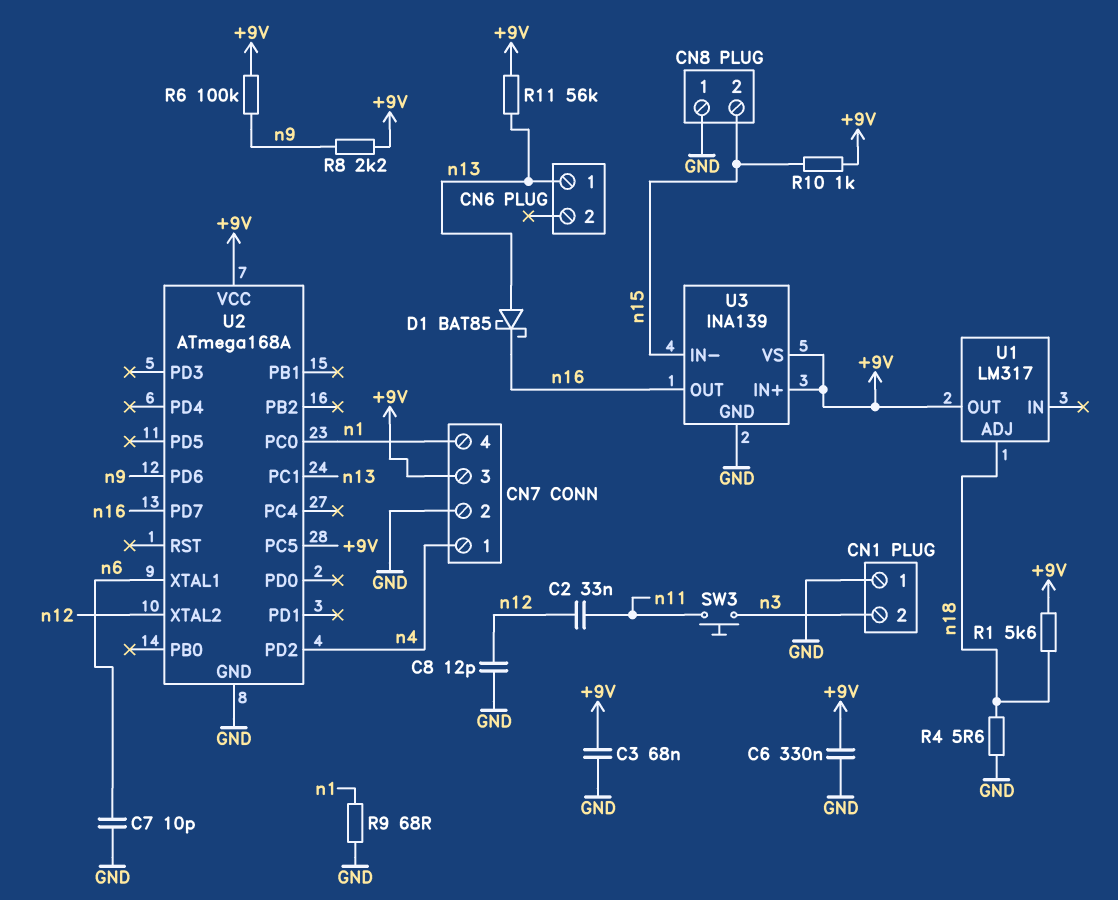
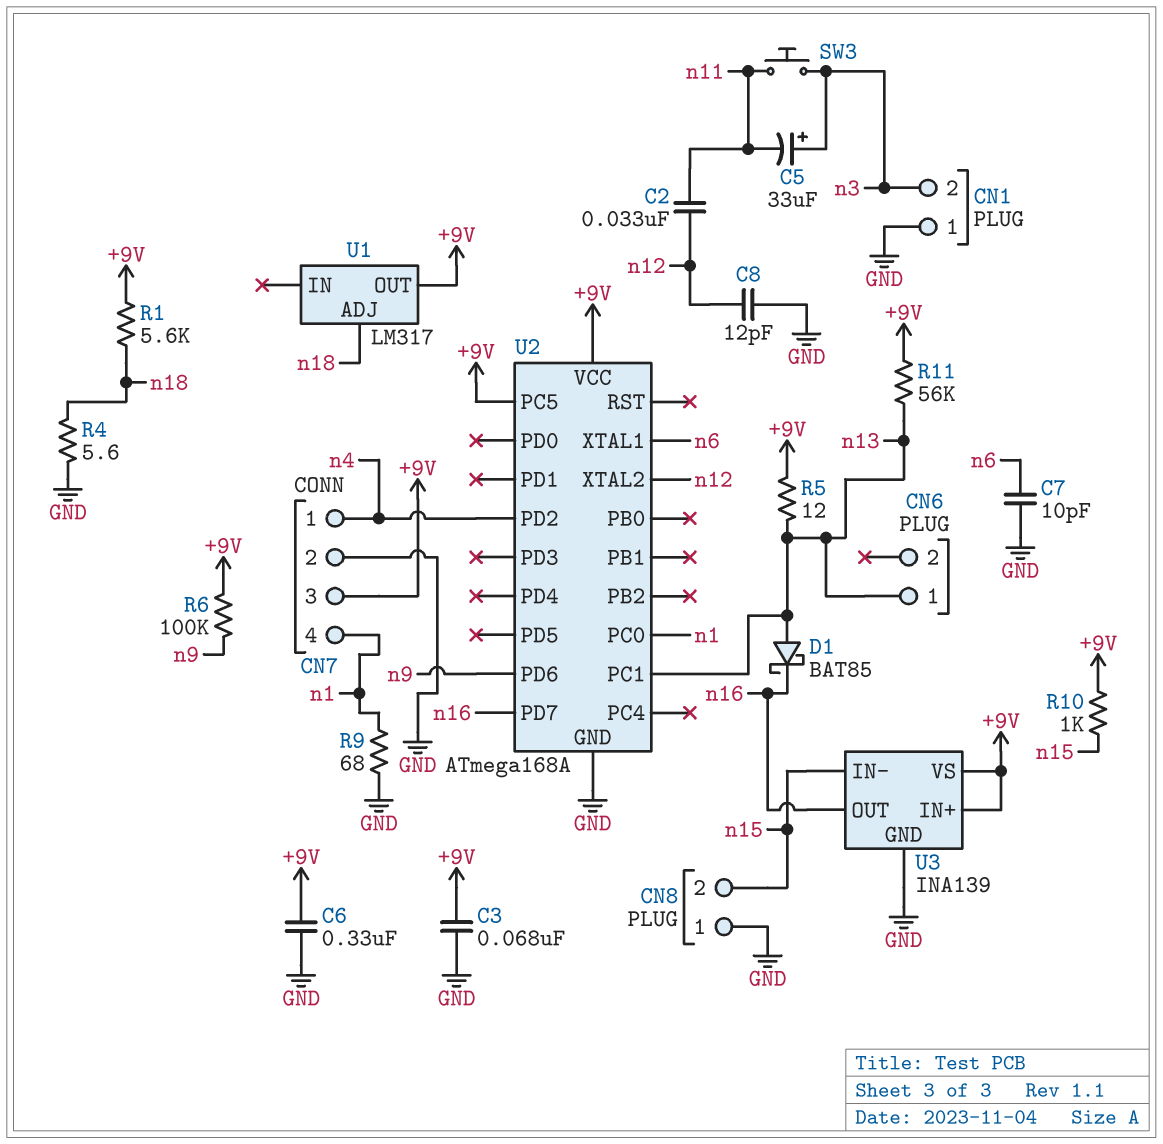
C5: none -> 33uF (plus n3, minus n11)
R5: none -> 12 (+9V, n13)
R8: 2.2k (+9V, n9) -> none

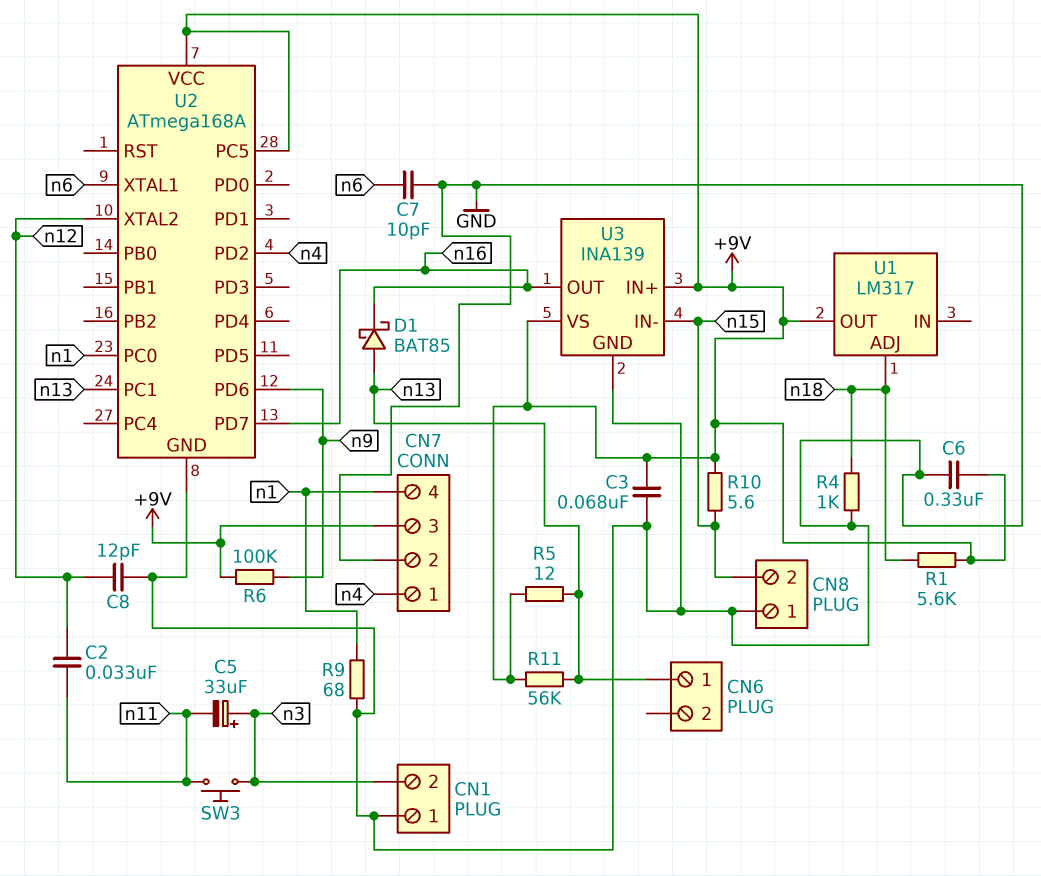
R4: 5.6 (GND, n18) -> 1k (GND, n18)
R10: 1k (+9V, n15) -> 5.6 (+9V, n15)

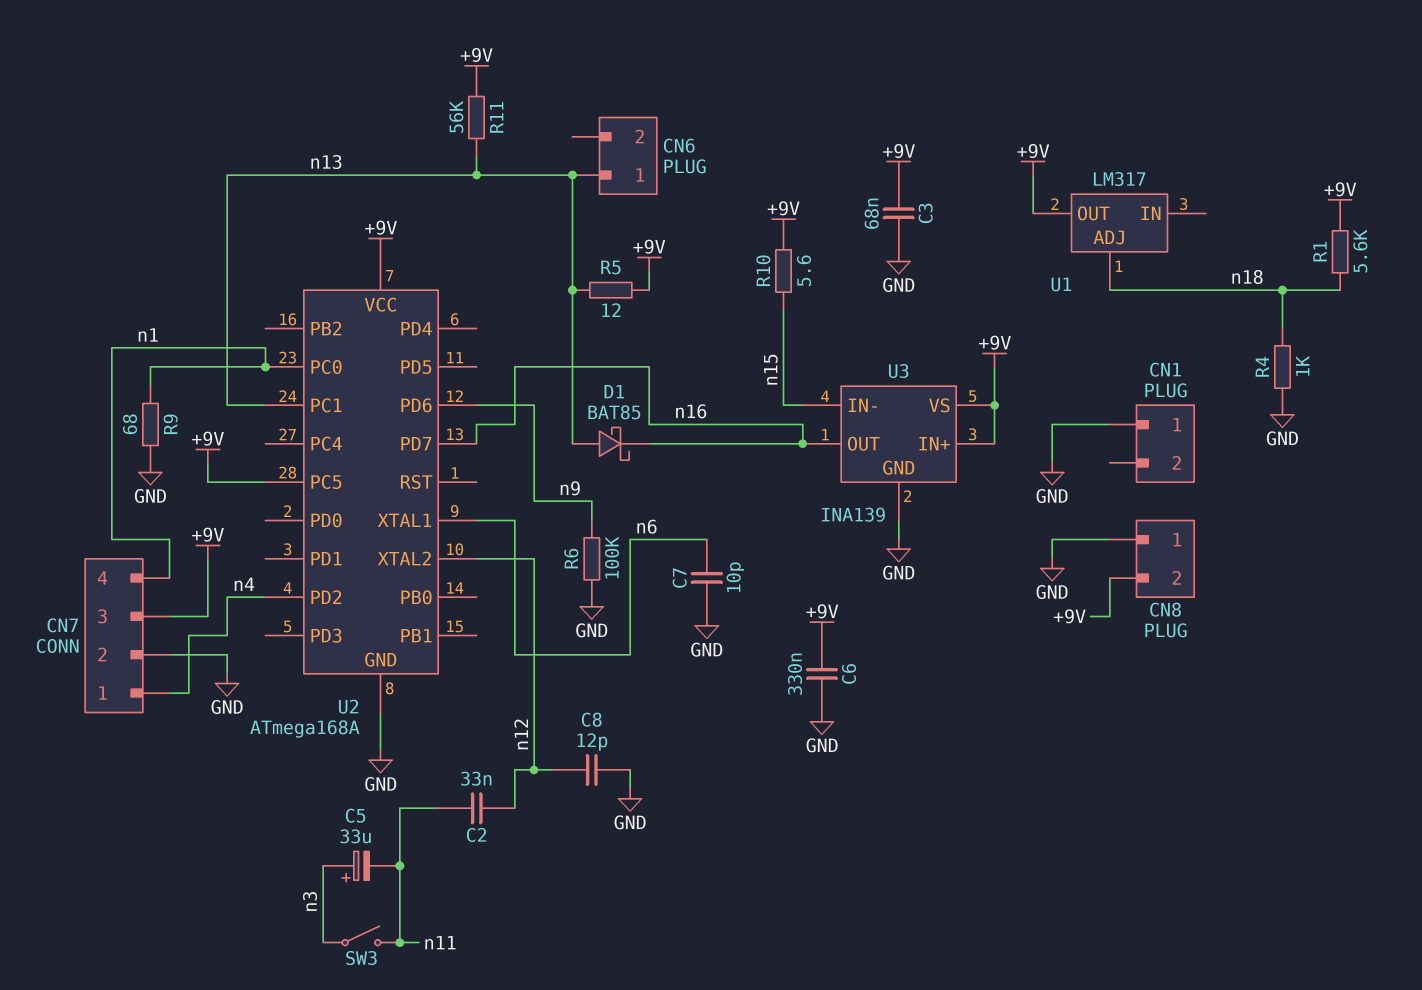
CN1 pin 2: n3 -> none
CN8 pin 2: n15 -> +9V
R6: 100k (+9V, n9) -> 100k (GND, n9)
SW3: button (n3, n11) -> switch (n3, n11)

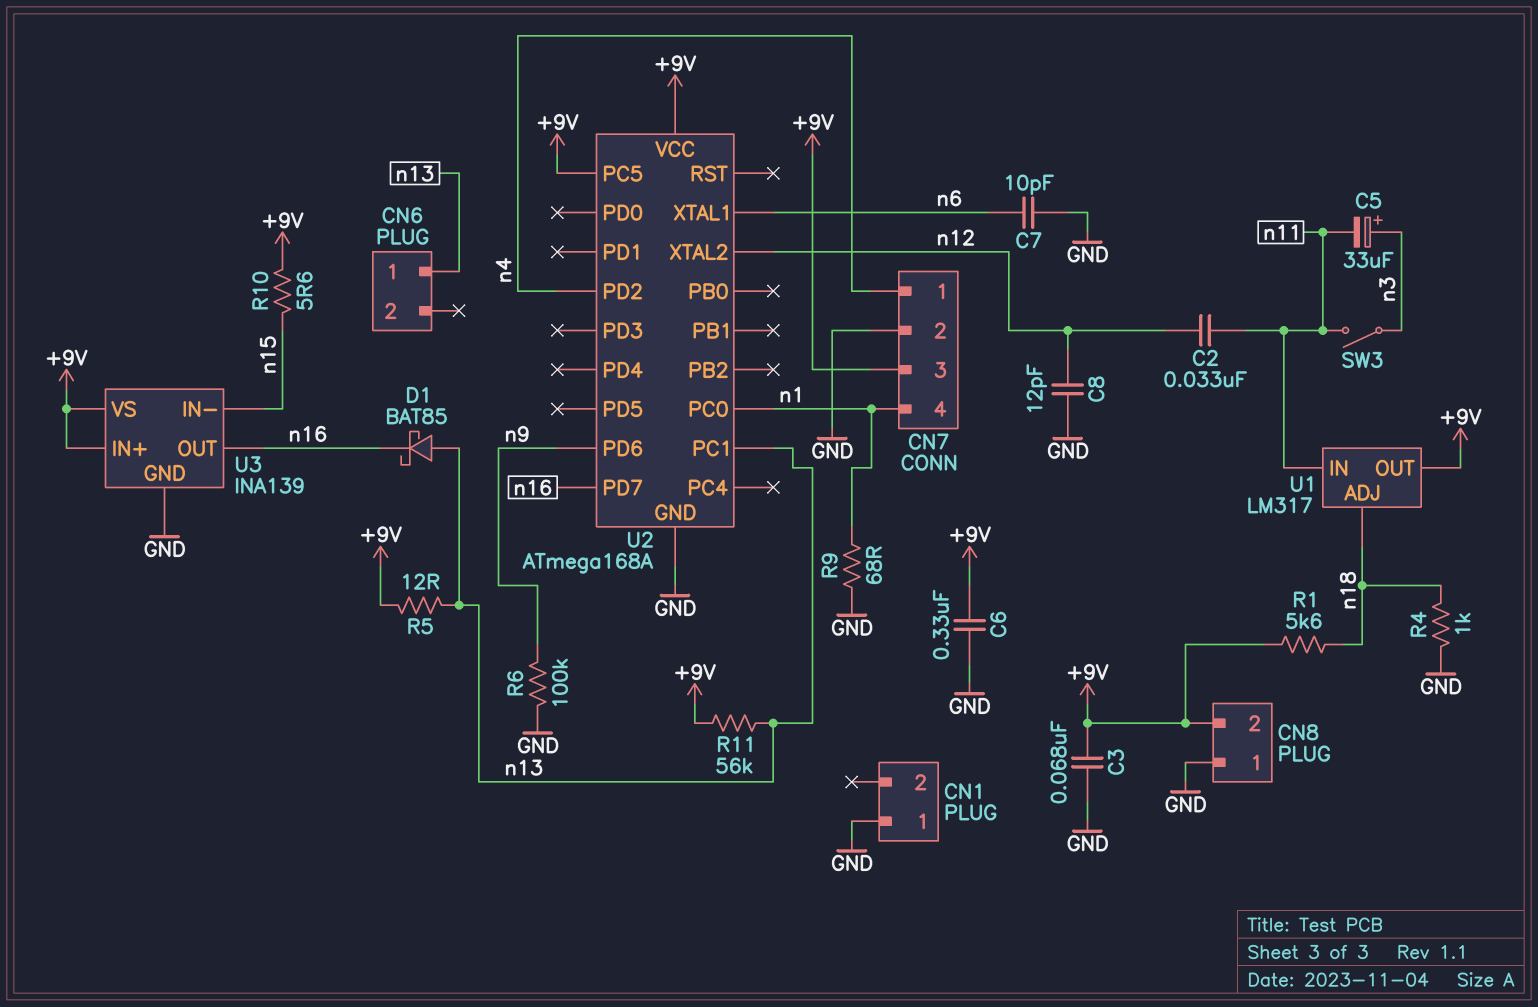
U1 pin IN: none -> n11

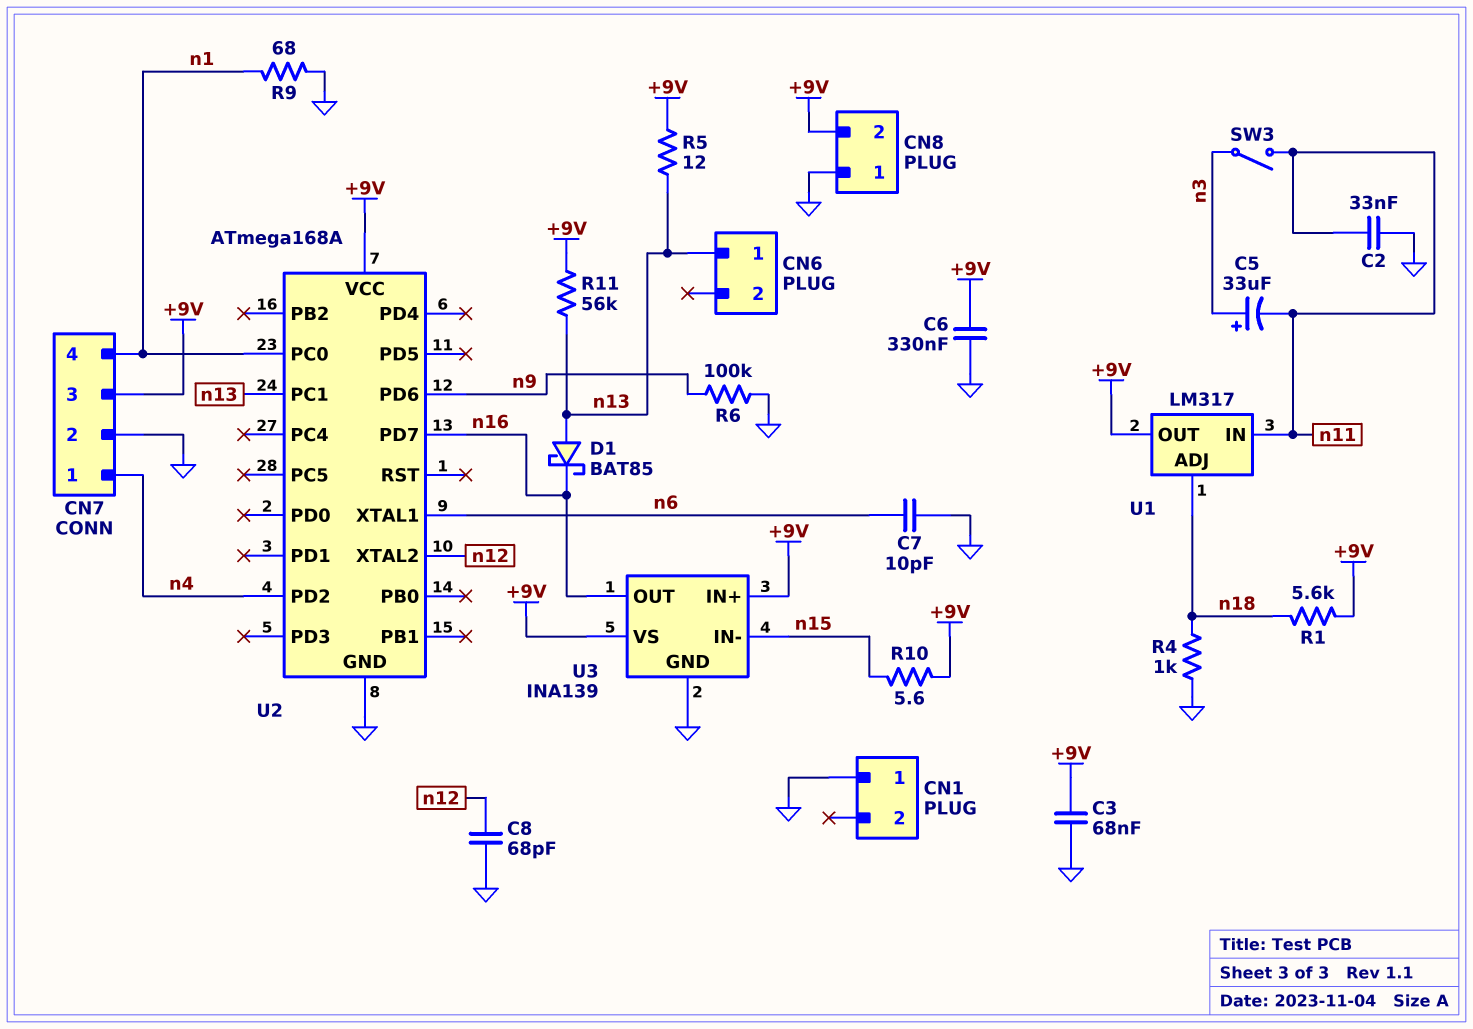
C2: 33nF (n11, n12) -> 33nF (GND, n11)
C8: 12pF (GND, n12) -> 68pF (GND, n12)
U2 pin PC5: +9V -> none

